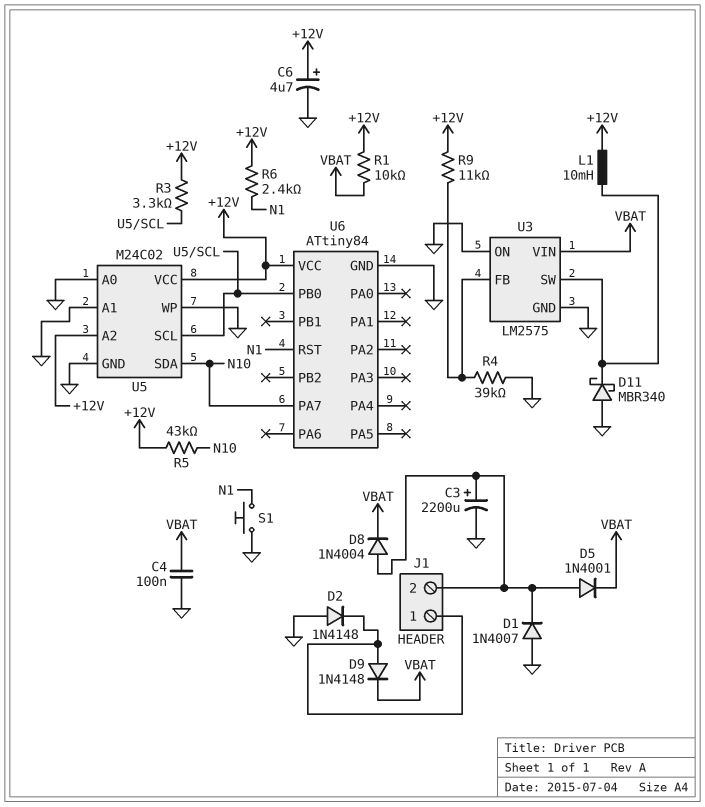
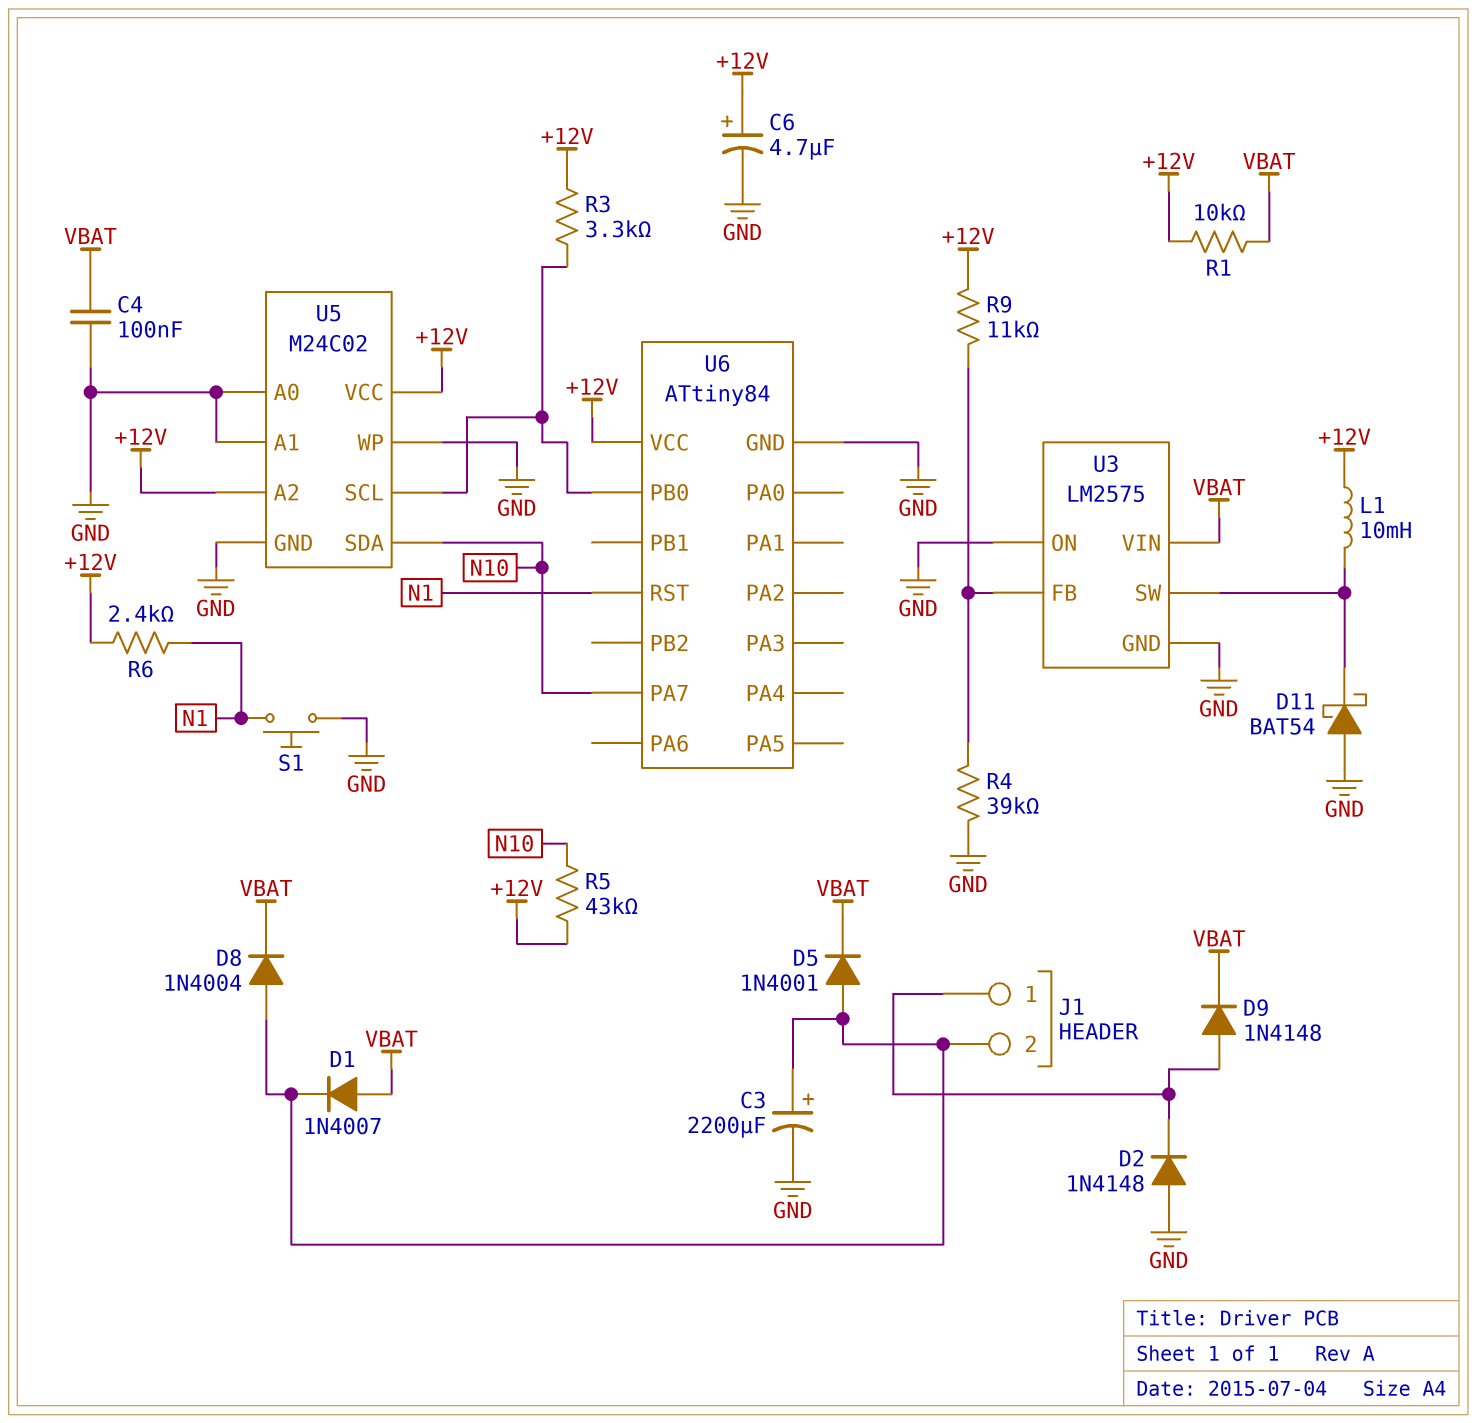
D1: diode 1N4007 (A GND, K J1/2) -> diode 1N4007 (A VBAT, K J1/2)
D11: schottky MBR340 (A GND, K U3/SW) -> schottky BAT54 (A GND, K U3/SW)

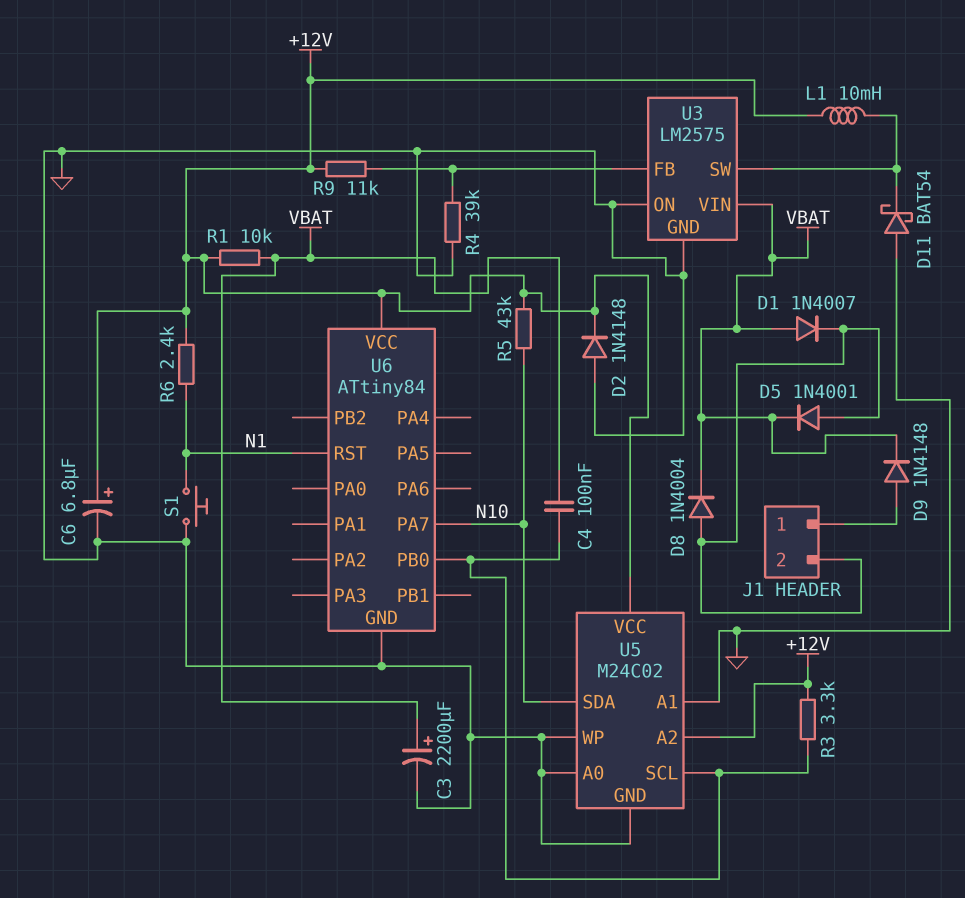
C3: 2200uF (plus J1/2, minus GND) -> 2200uF (plus VBAT, minus GND)
C4: 100nF (GND, VBAT) -> 100nF (U5/SCL, VBAT)
C6: 4.7uF (plus +12V, minus GND) -> 6.8uF (plus +12V, minus GND)
D2: diode 1N4148 (A GND, K J1/1) -> diode 1N4148 (A GND, K +12V)

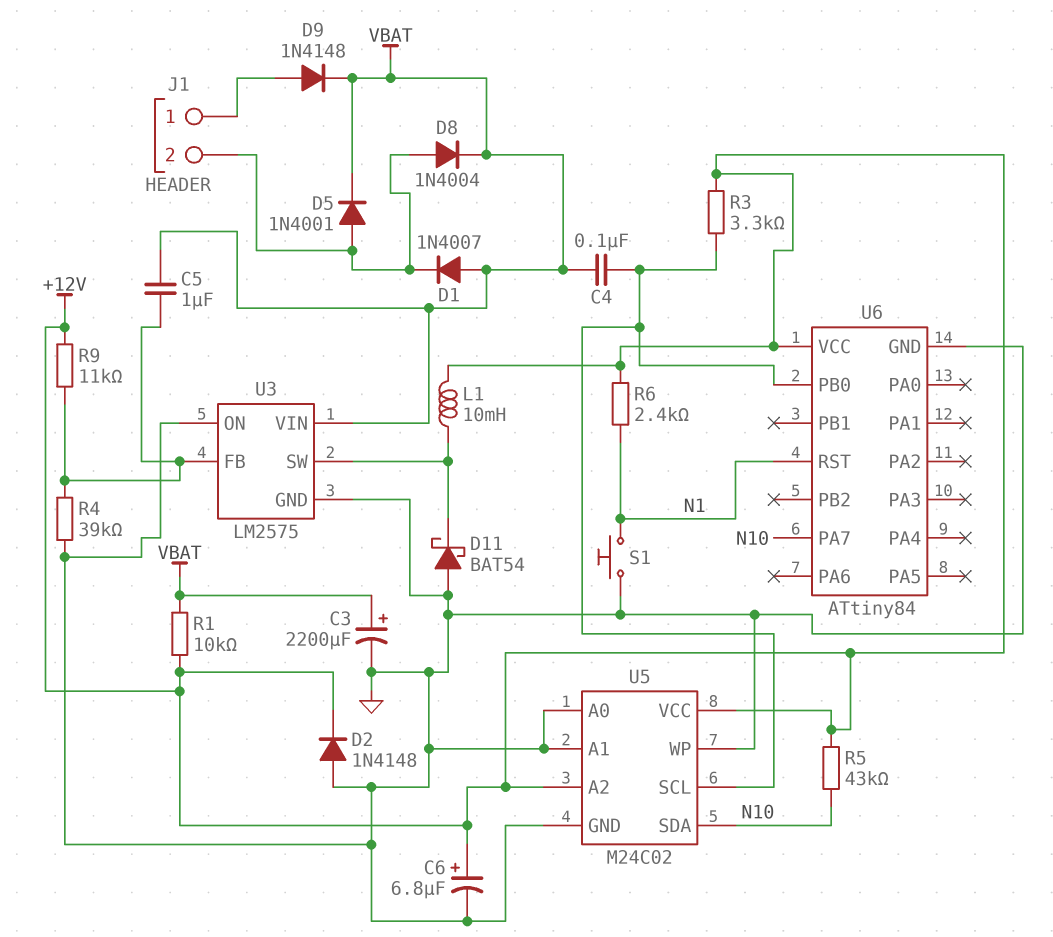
C5: none -> 1uF (U3/FB, VBAT)

